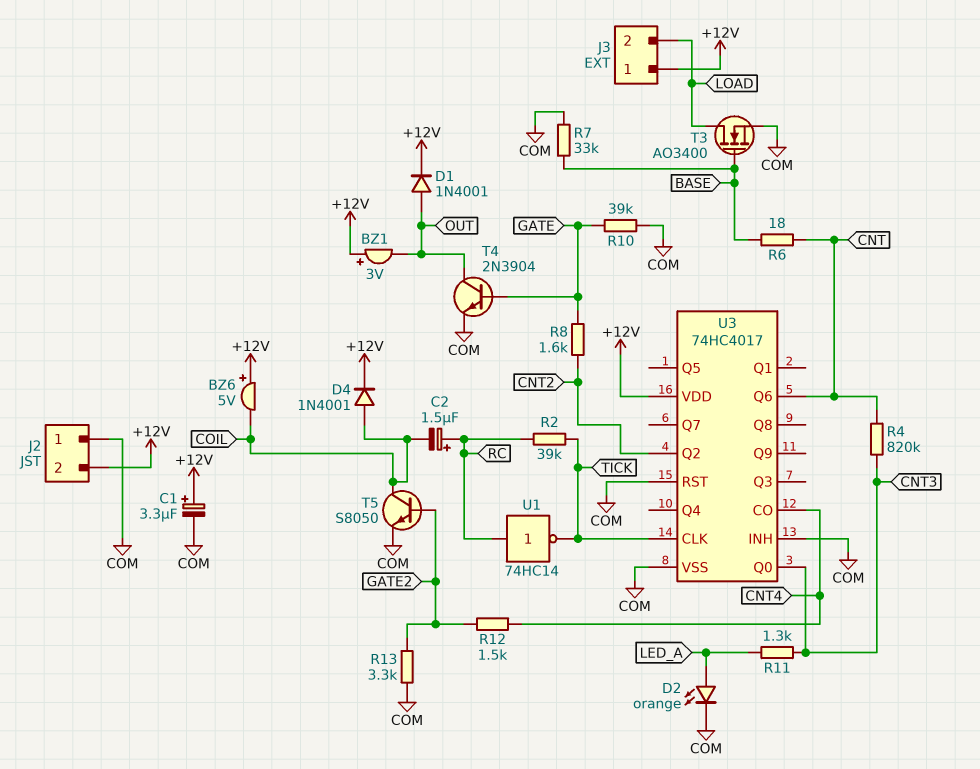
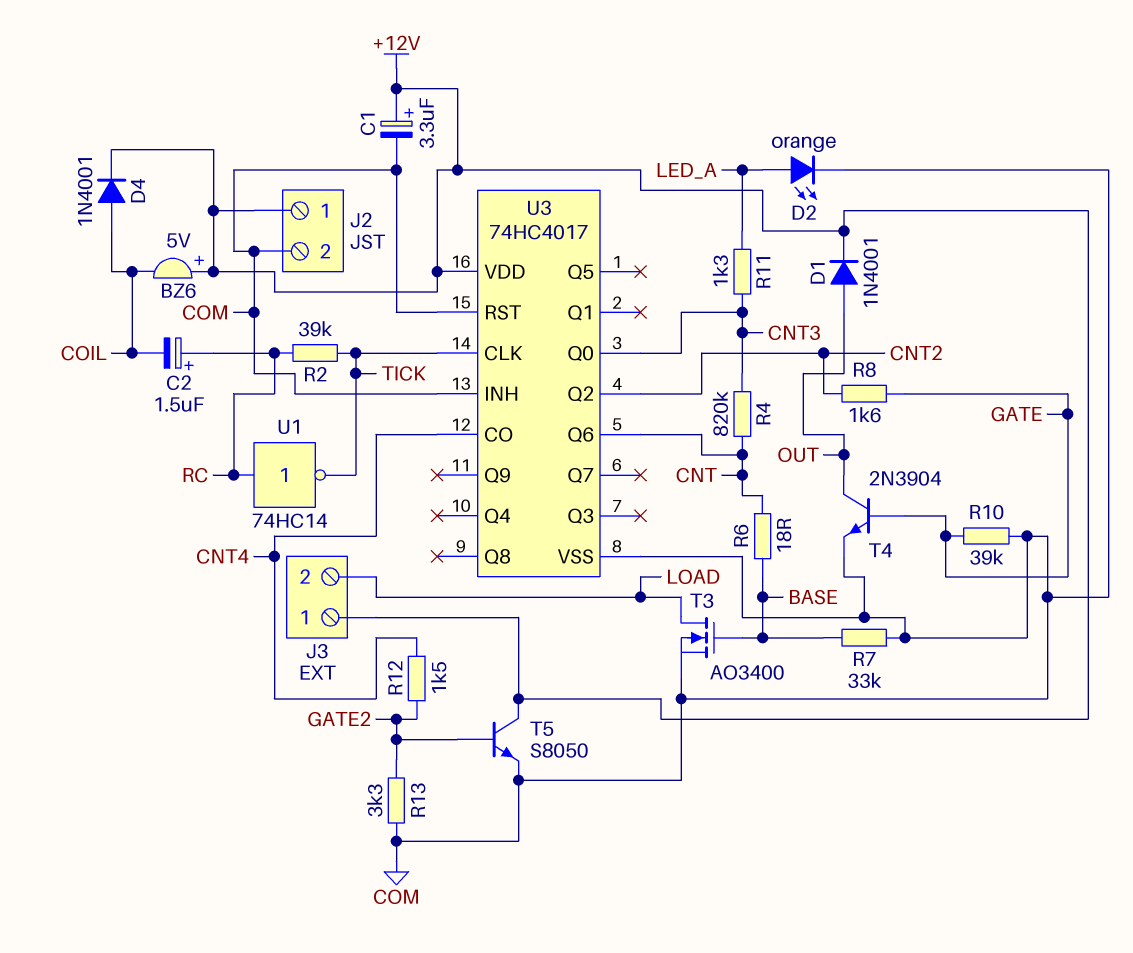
BZ1: buzzer 3V (plus +12V, minus OUT) -> none
J2 pin 1: COM -> +12V
J2 pin 2: +12V -> COM
T5: NPN S8050 (B GATE2, C COIL, E COM) -> NPN S8050 (B GATE2, C +12V, E COM)

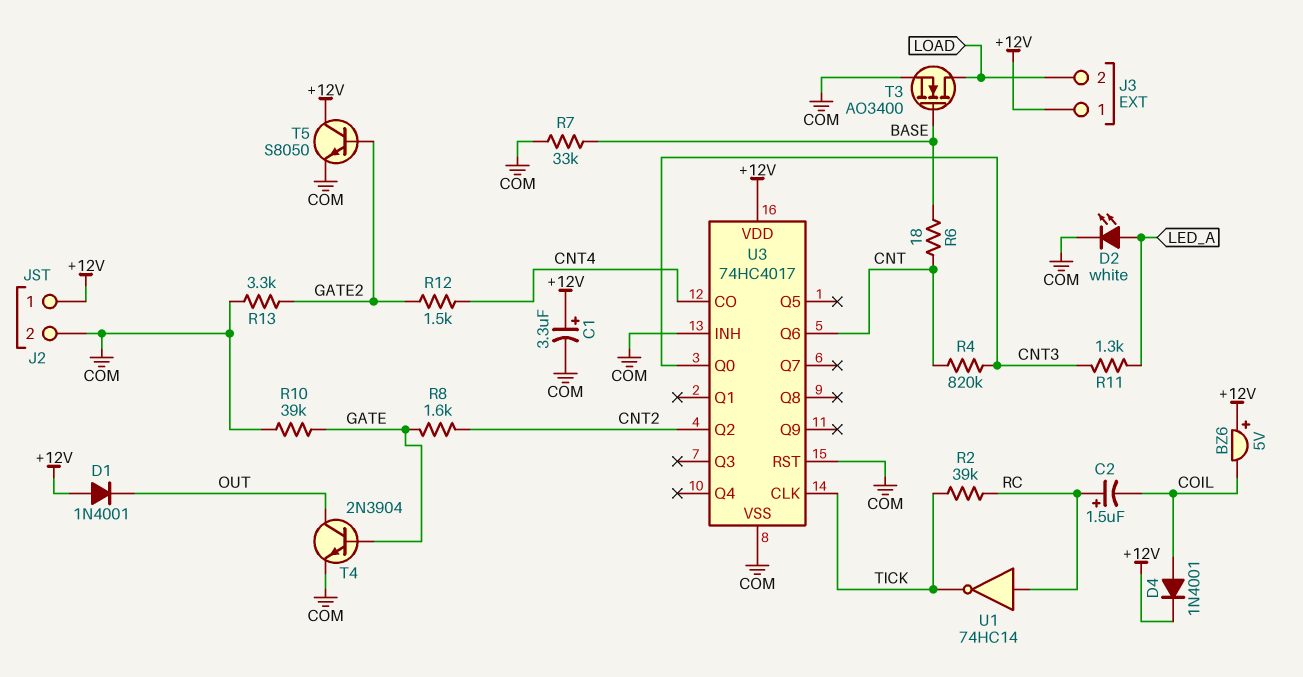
D1: diode 1N4001 (A OUT, K +12V) -> diode 1N4001 (A +12V, K OUT)
D2: LED orange (A LED_A, K COM) -> LED white (A LED_A, K COM)

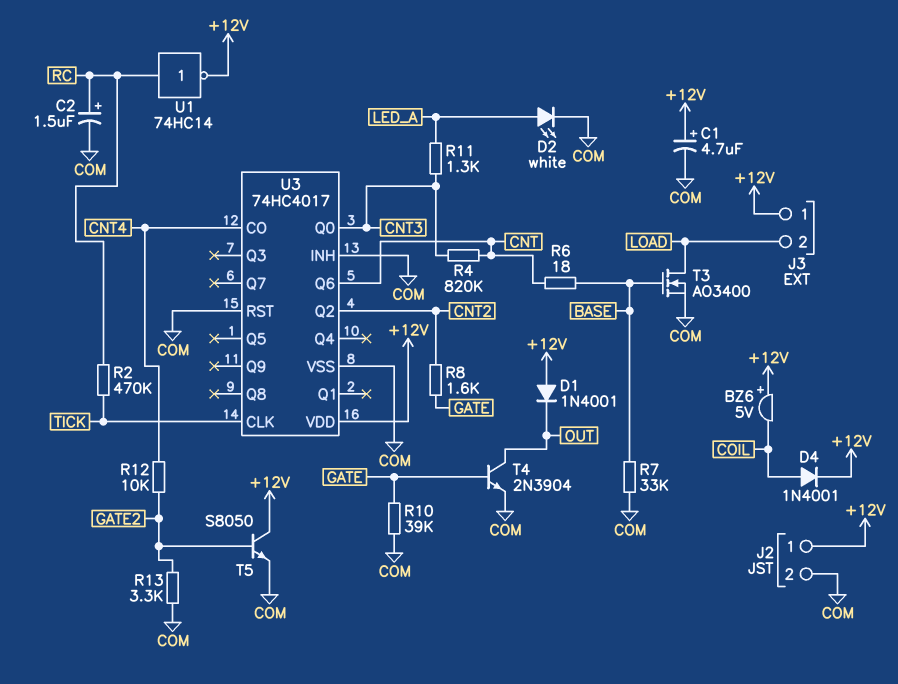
C1: 3.3uF (plus +12V, minus COM) -> 4.7uF (plus +12V, minus COM)
C2: 1.5uF (plus RC, minus COIL) -> 1.5uF (plus RC, minus COM)
R2: 39k (RC, TICK) -> 470k (RC, TICK)
R12: 1.5k (CNT4, GATE2) -> 10k (CNT4, GATE2)
U1: NOT 74HC14 (in RC, out TICK) -> NOT 74HC14 (in RC, out +12V)

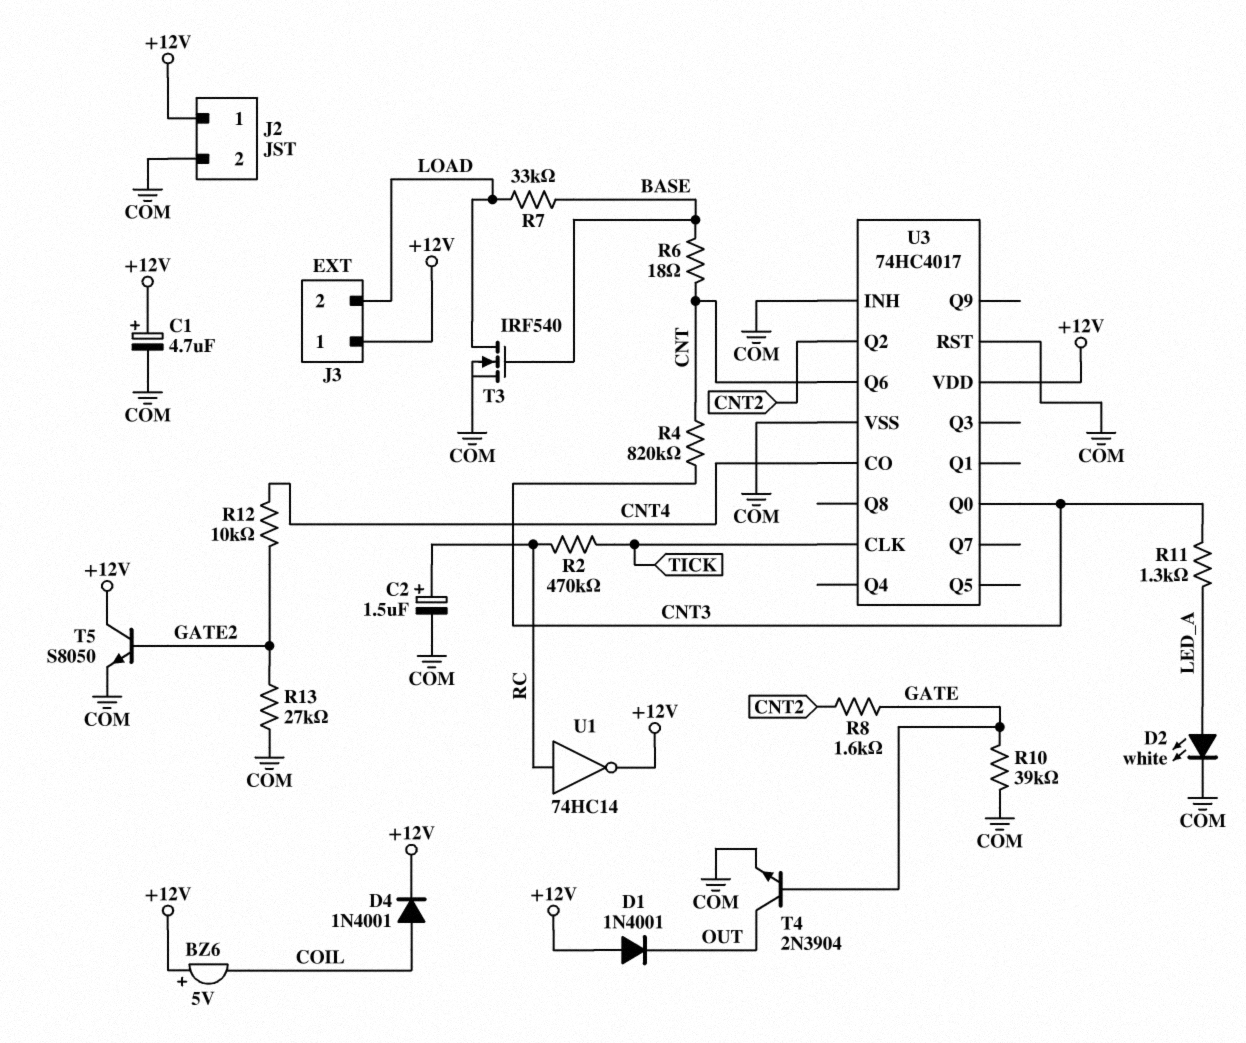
R7: 33k (BASE, COM) -> 33k (BASE, LOAD)
R13: 3.3k (COM, GATE2) -> 27k (COM, GATE2)
T3: NMOS AO3400 (G BASE, D LOAD, S COM) -> NMOS IRF540 (G BASE, D LOAD, S COM)

